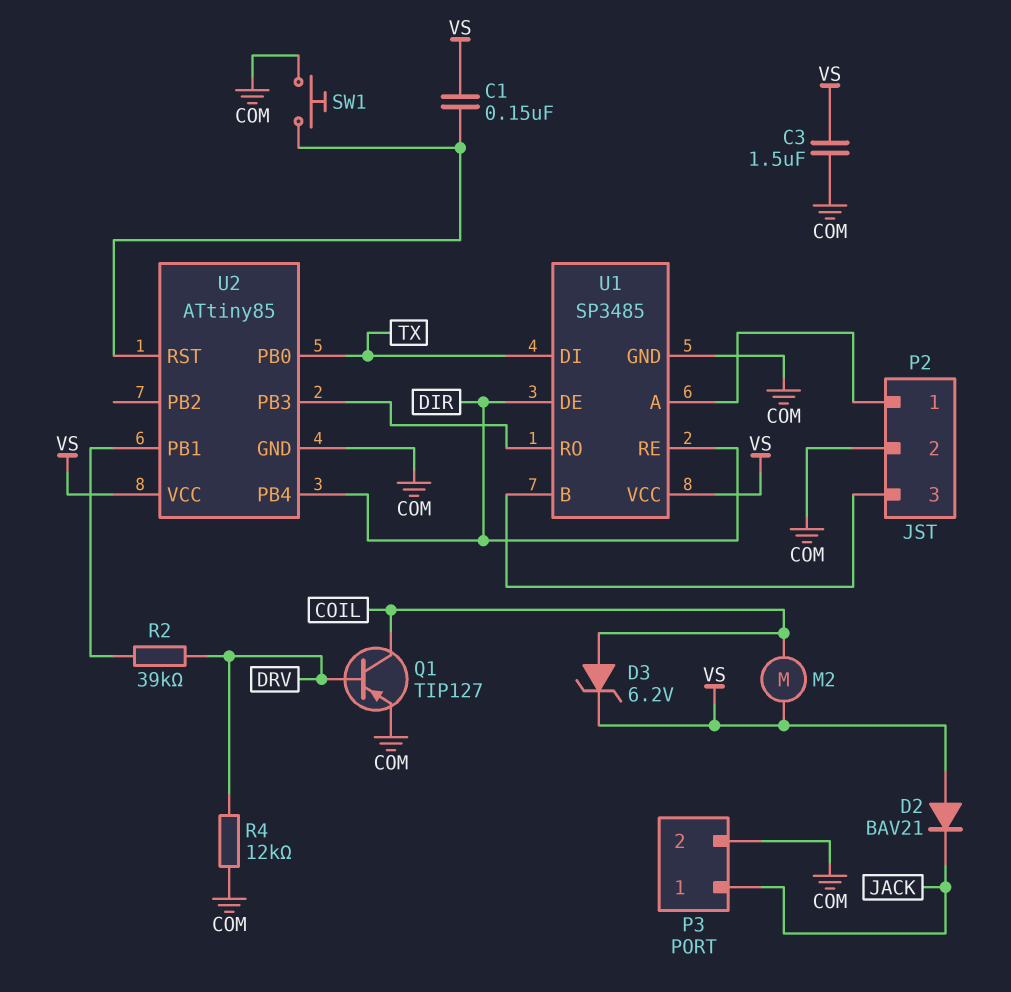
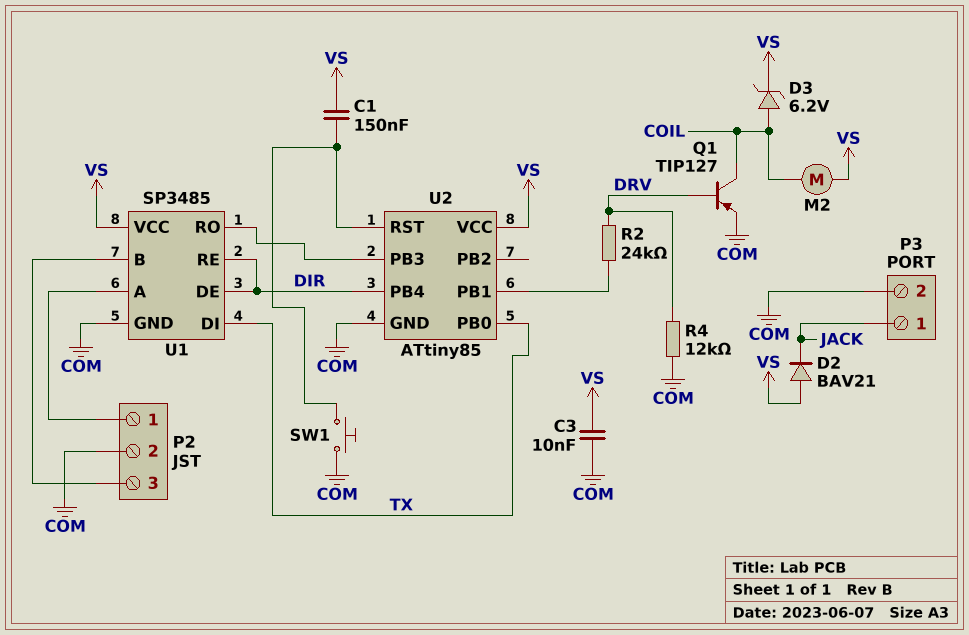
C3: 1.5uF (COM, VS) -> 10nF (COM, VS)
R2: 39k (DRV, U2/PB1) -> 24k (DRV, U2/PB1)

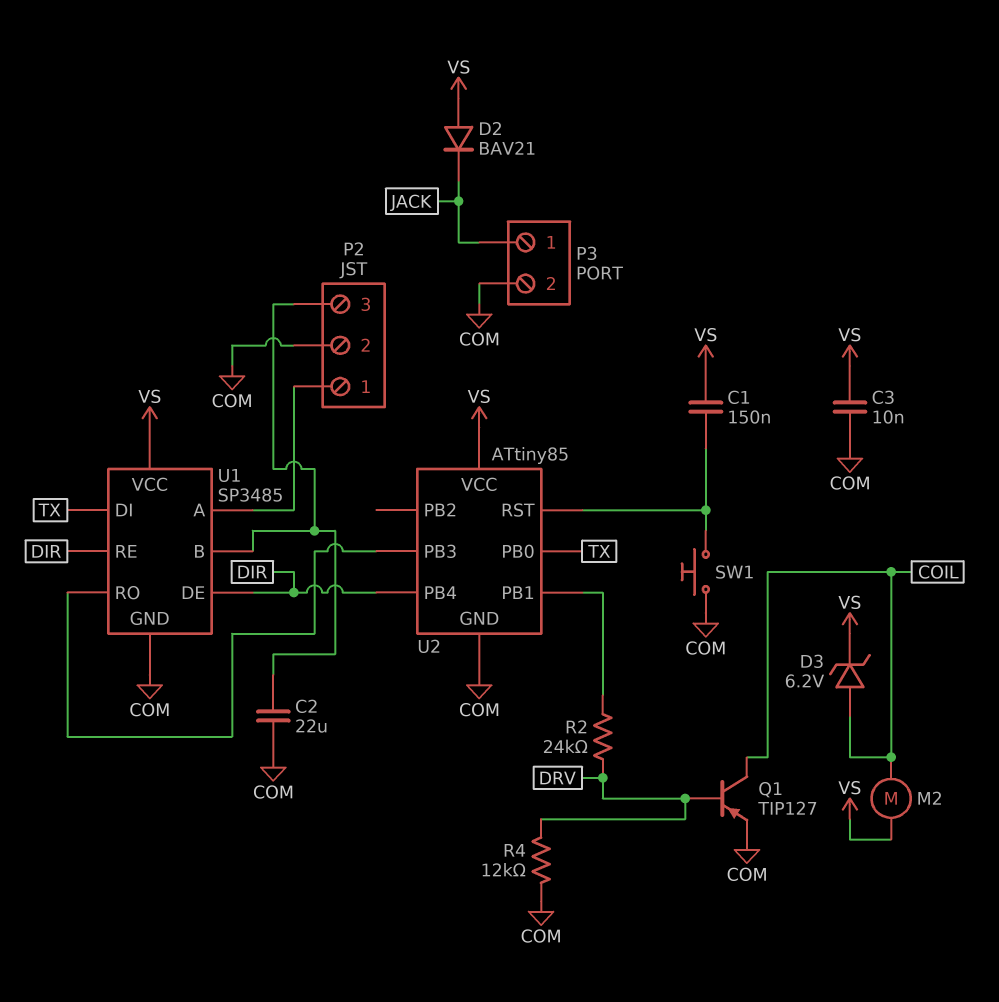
C2: none -> 22uF (COM, P2/3)

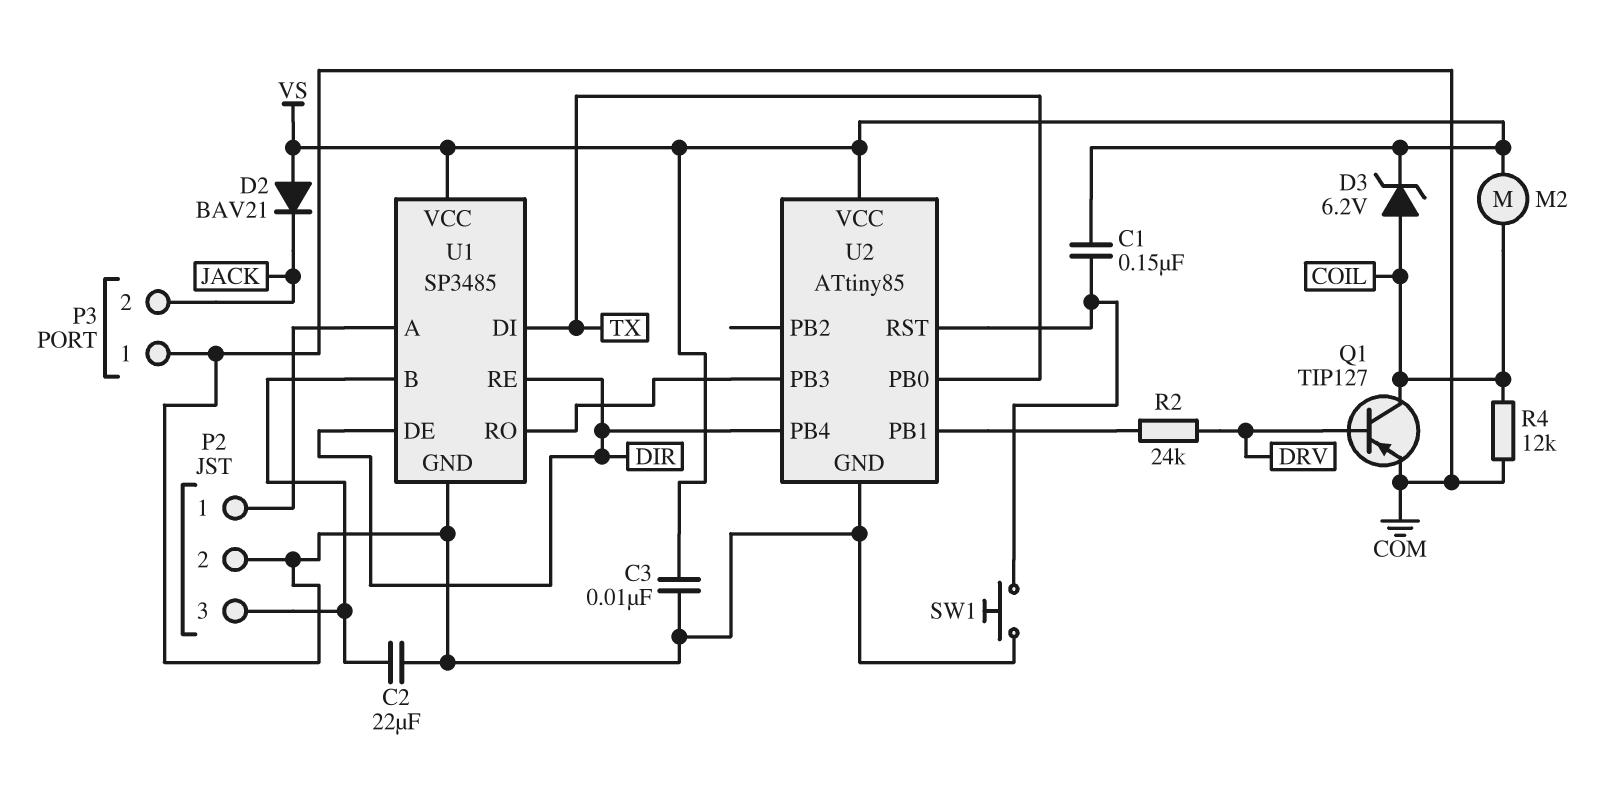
P3 pin 1: JACK -> COM
P3 pin 2: COM -> JACK
R4: 12k (COM, DRV) -> 12k (COIL, COM)

